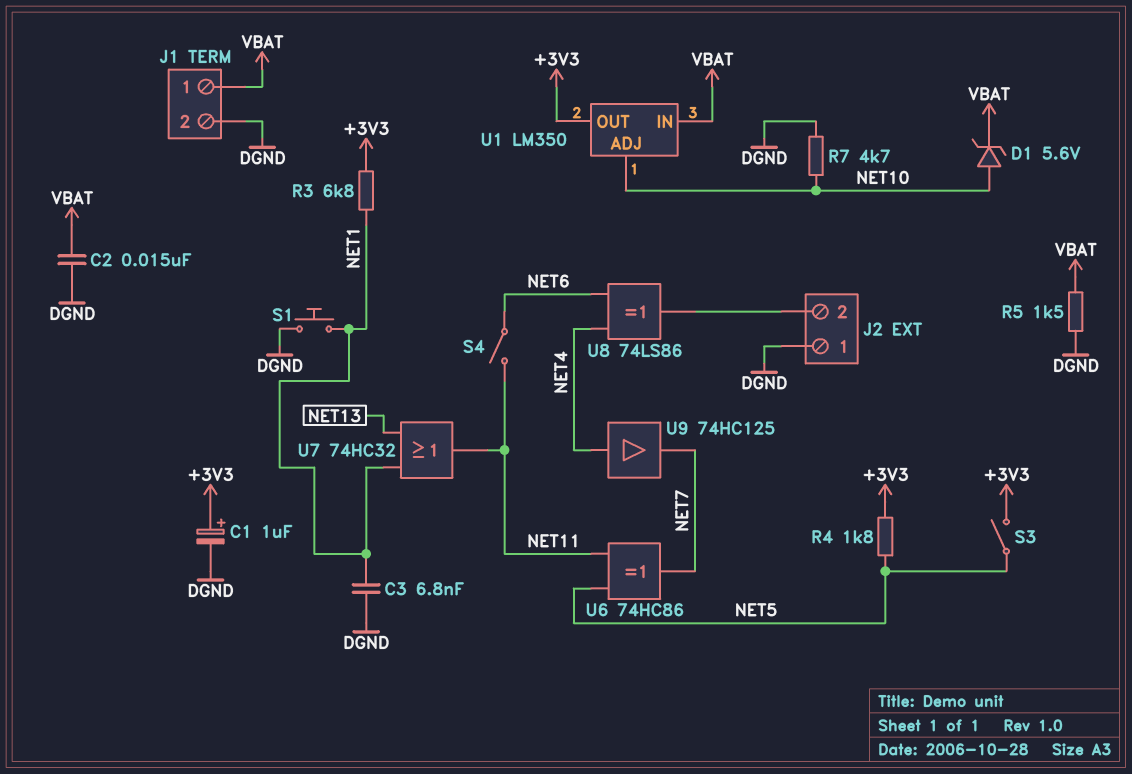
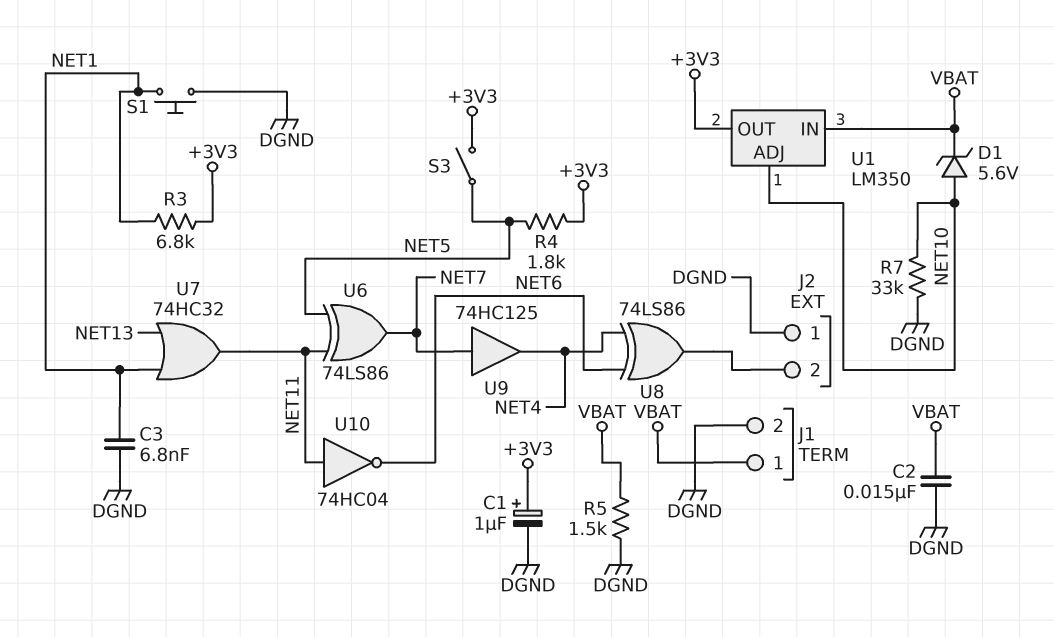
R7: 4.7k (DGND, NET10) -> 33k (DGND, NET10)
S4: switch (NET6, NET11) -> none
U6: XOR 74HC86 (in NET5, in NET11, out NET7) -> XOR 74LS86 (in NET5, in NET11, out NET7)
U9: buffer 74HC125 (in NET4, out NET7) -> buffer 74HC125 (in NET7, out NET4)
U10: none -> NOT 74HC04 (in NET11, out NET6)

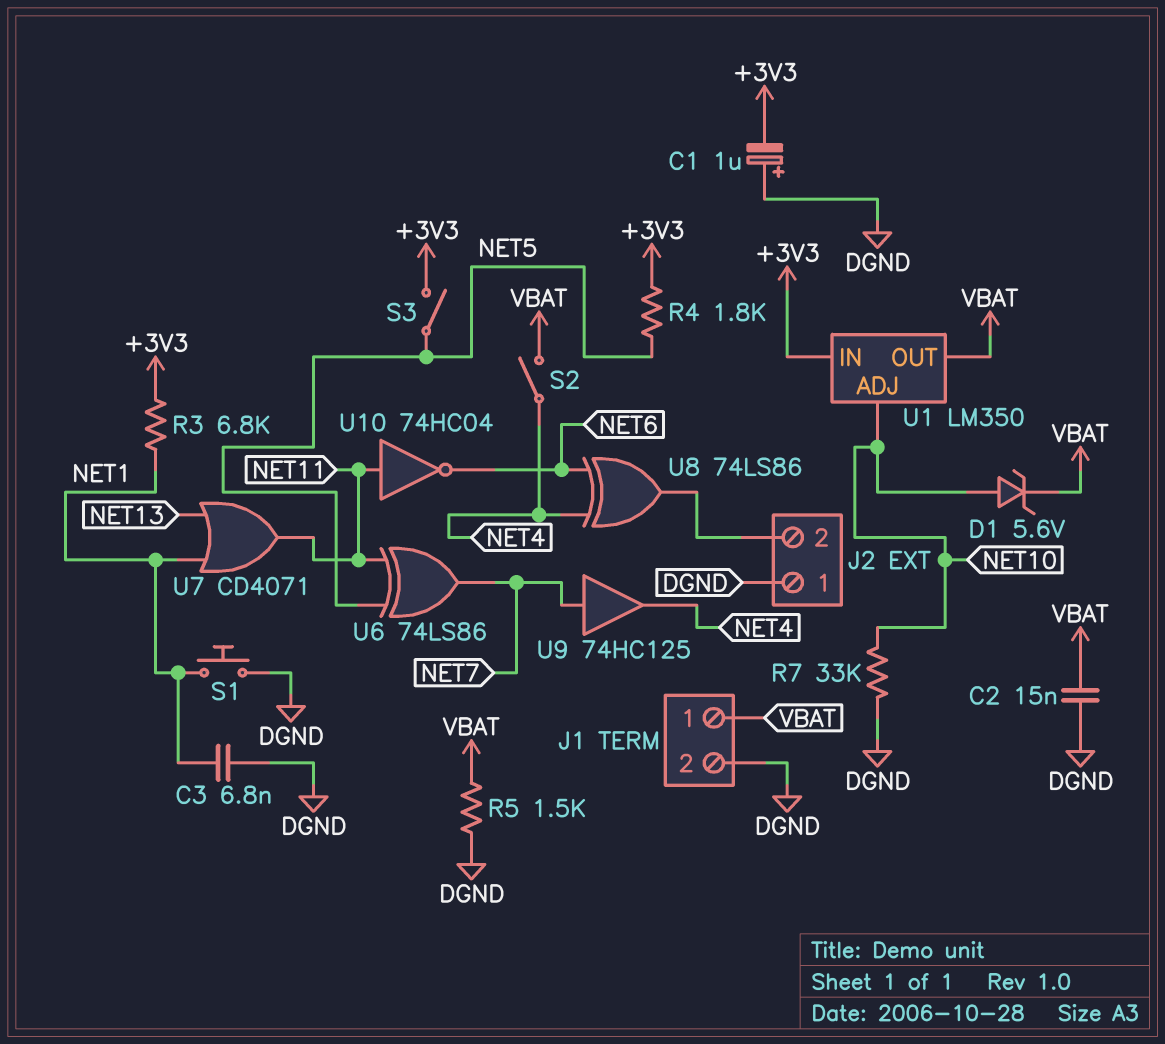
C1: 1uF (plus +3V3, minus DGND) -> 1uF (plus DGND, minus +3V3)
S2: none -> switch (NET4, VBAT)
U1 pin IN: VBAT -> +3V3
U1 pin OUT: +3V3 -> VBAT
U7: OR 74HC32 (in NET1, in NET13, out NET11) -> OR CD4071 (in NET1, in NET13, out NET11)

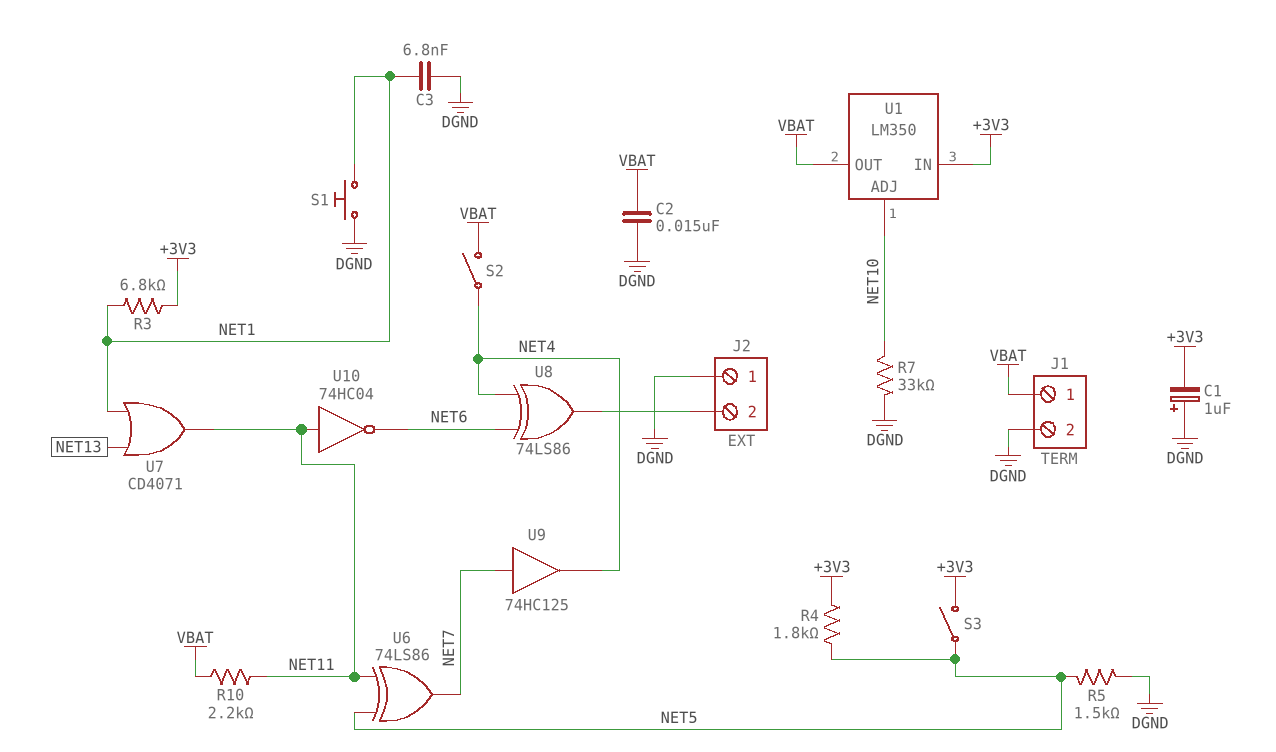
D1: zener 5.6V (A NET10, K VBAT) -> none
R5: 1.5k (DGND, VBAT) -> 1.5k (DGND, NET5)
R10: none -> 2.2k (NET11, VBAT)

